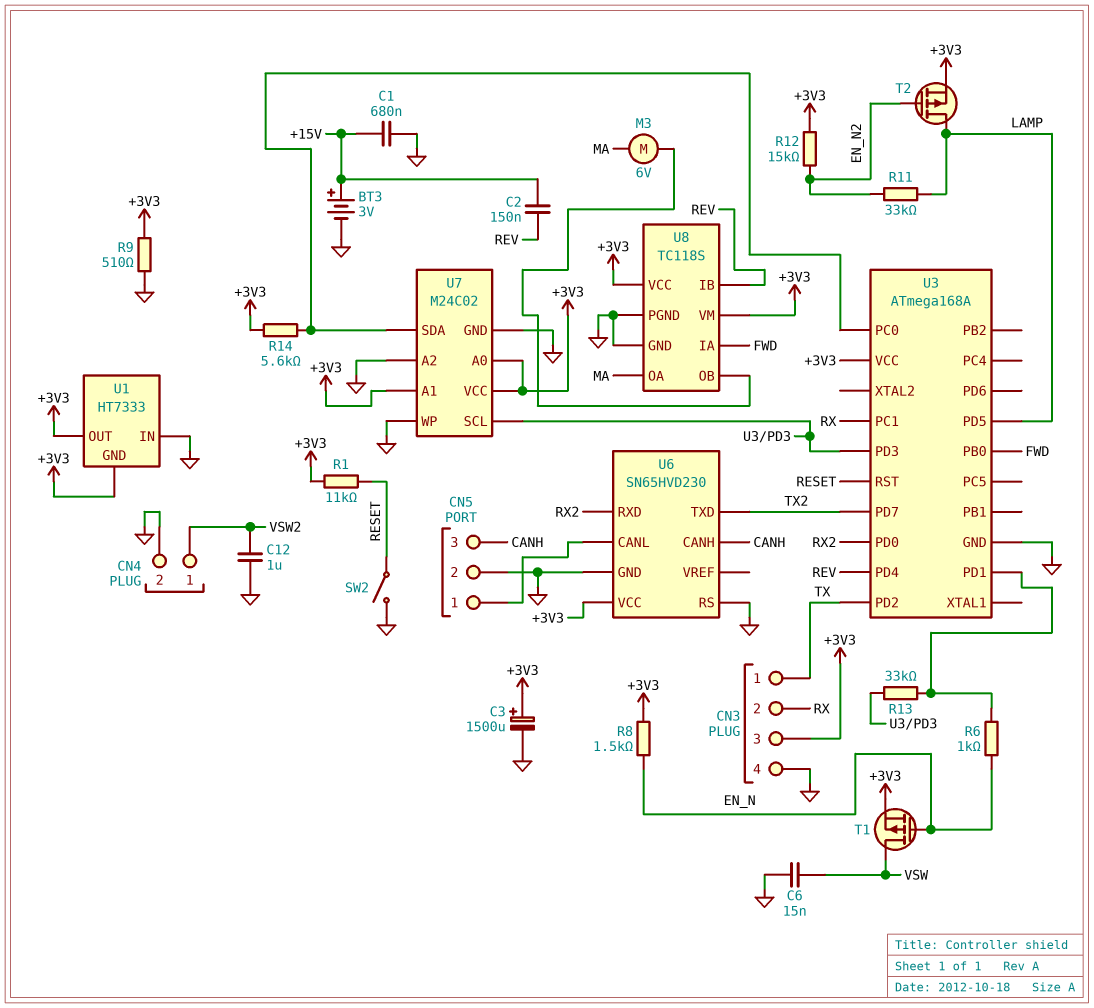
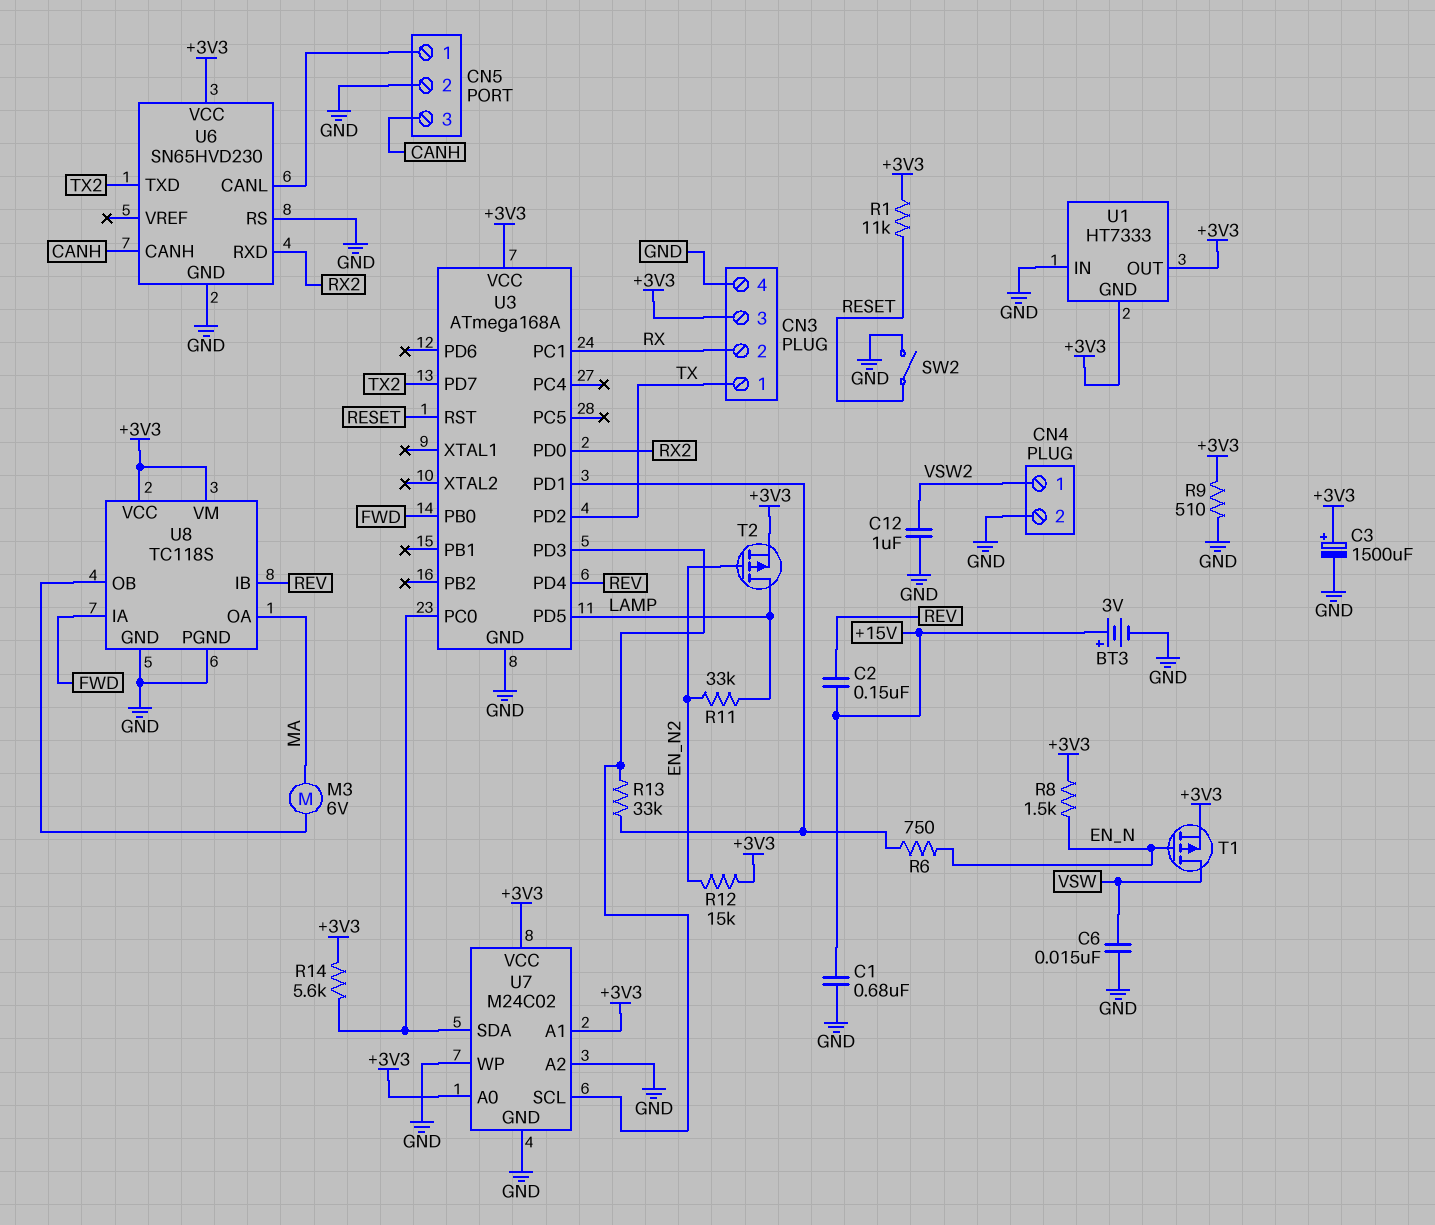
R6: 1k (EN_N, U3/PD1) -> 750 (EN_N, U3/PD1)

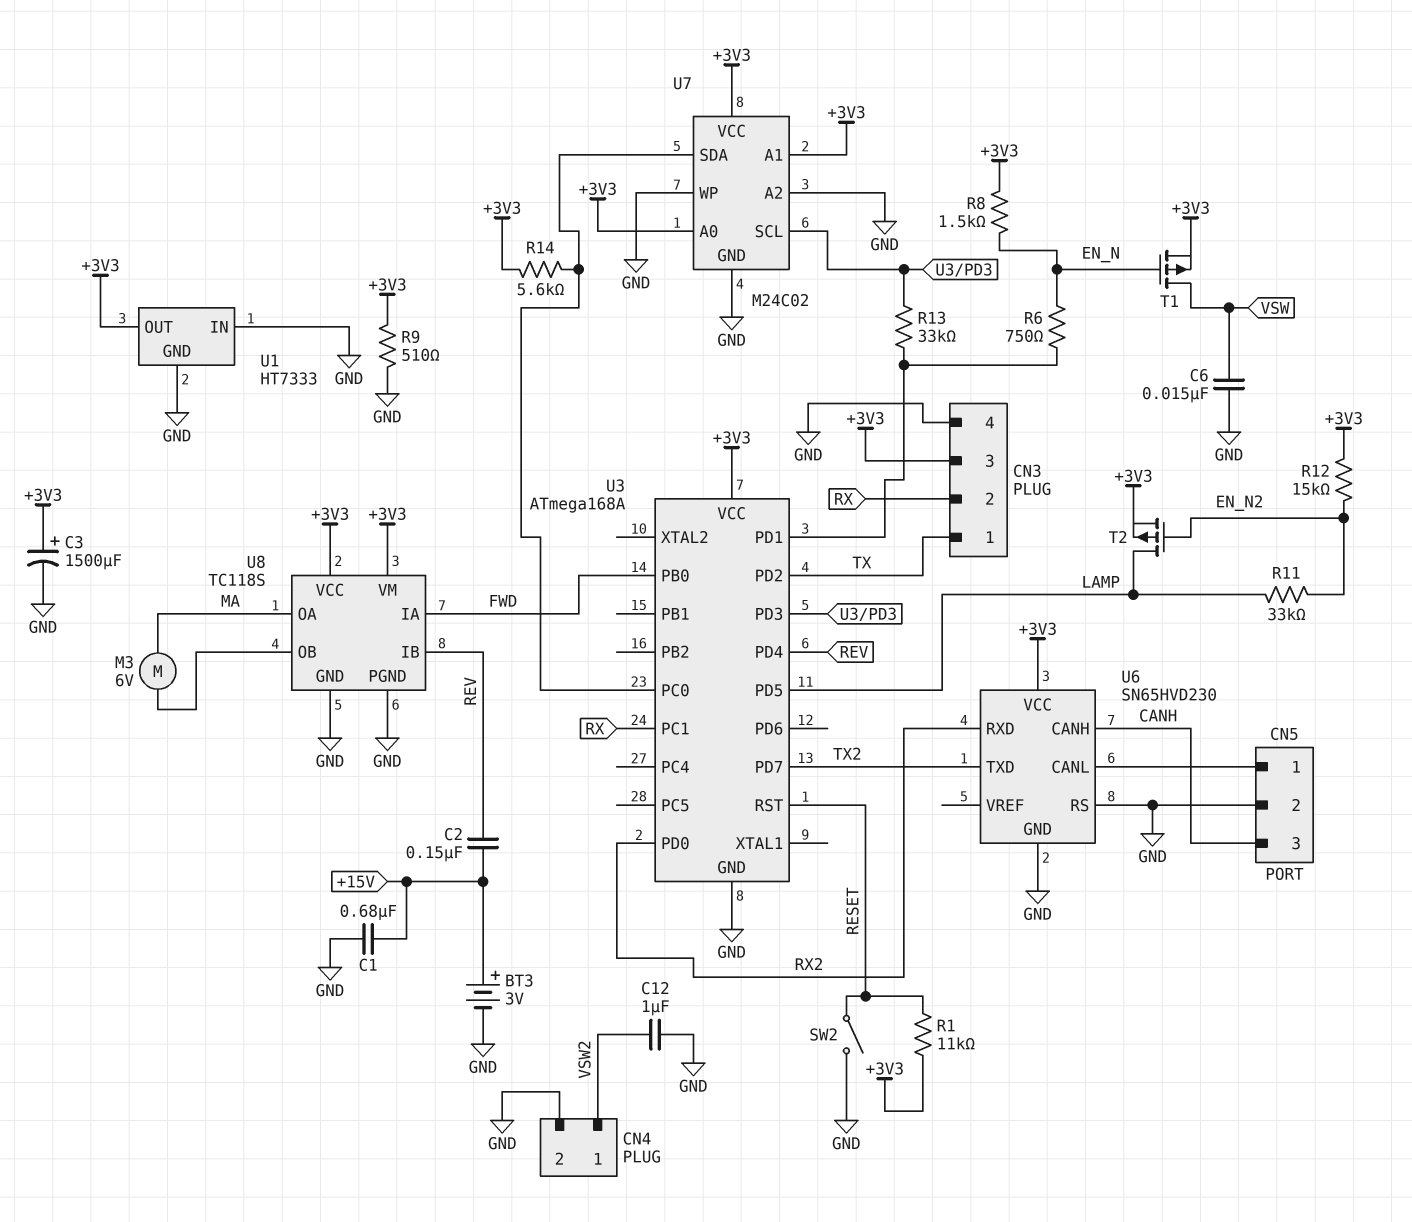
U1 pin GND: +3V3 -> GND

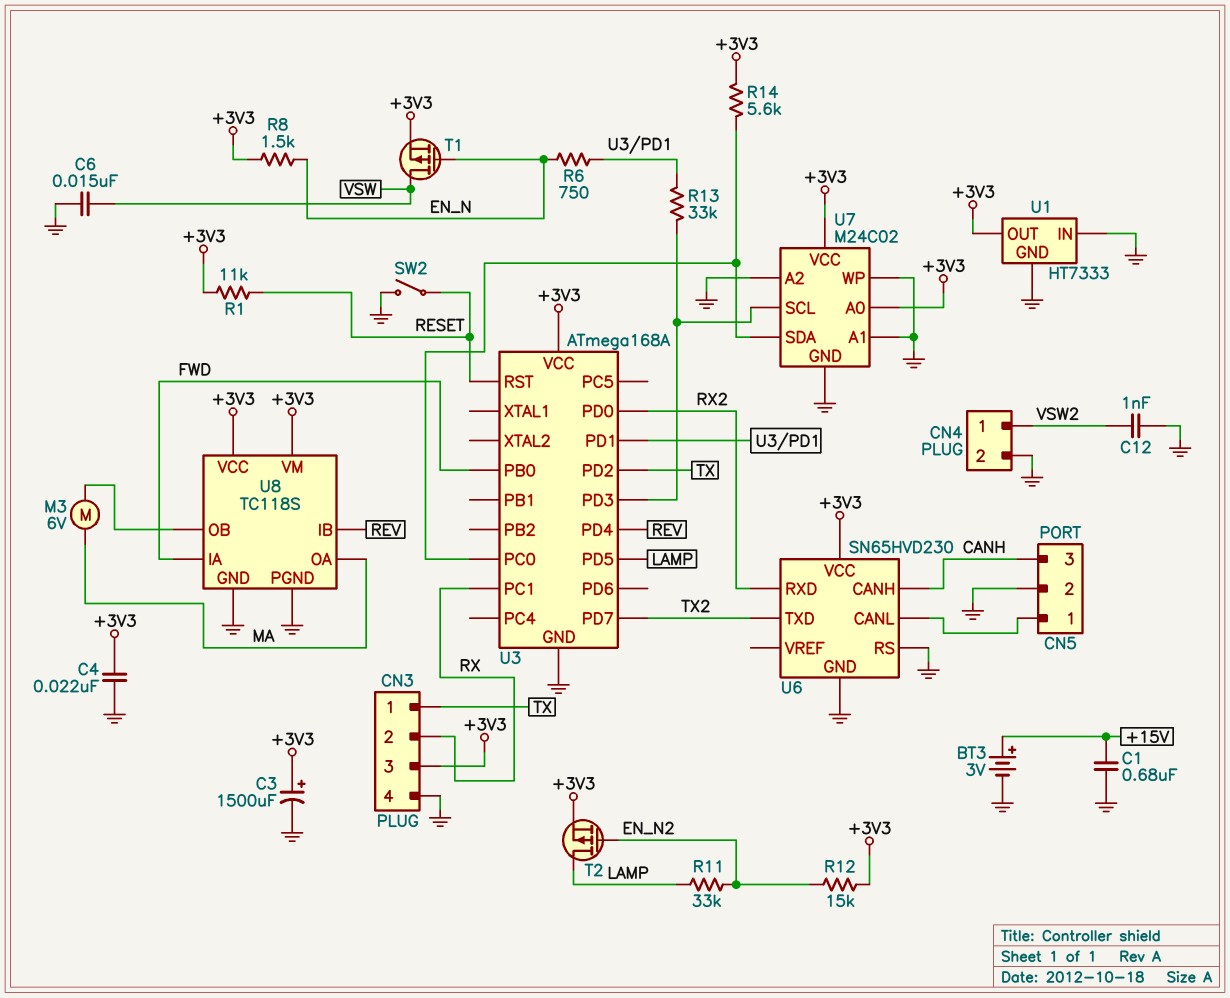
C2: 150nF (+15V, REV) -> none
C4: none -> 22nF (+3V3, GND)
C12: 1uF (GND, VSW2) -> 1nF (GND, VSW2)
R9: 510 (+3V3, GND) -> none
U7 pin A1: +3V3 -> GND

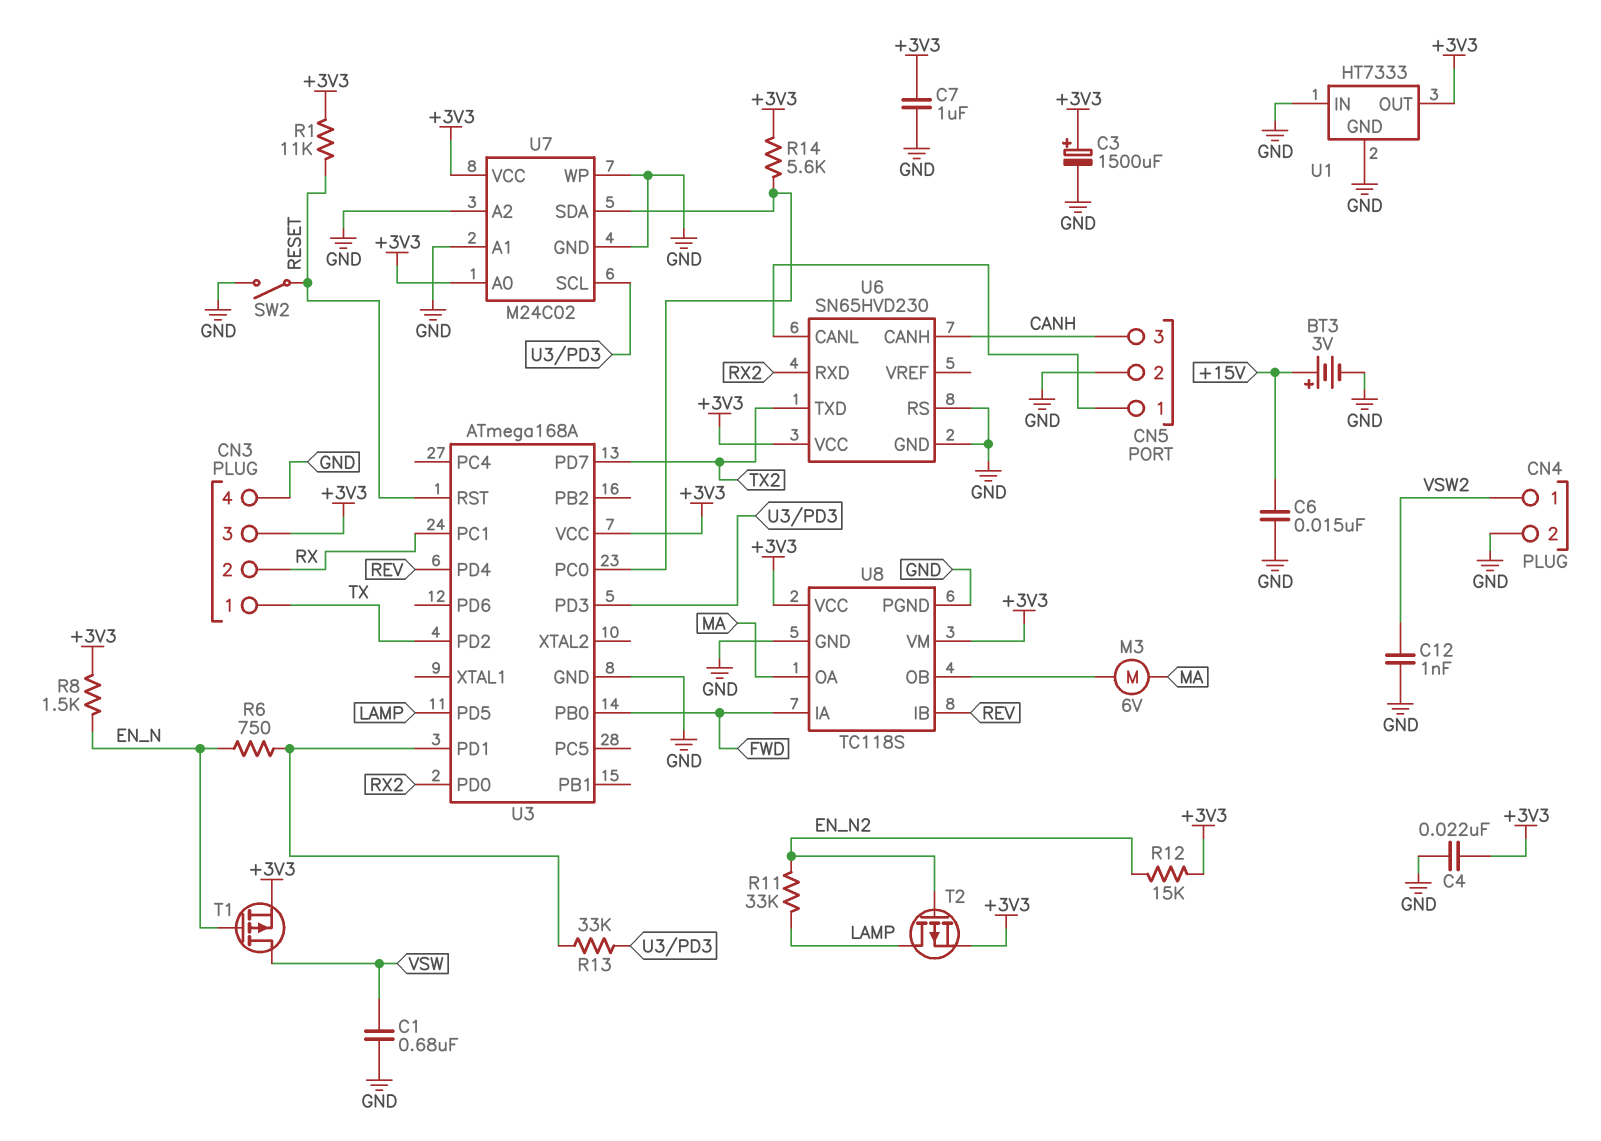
C1: 680nF (+15V, GND) -> 680nF (GND, VSW)
C6: 15nF (GND, VSW) -> 15nF (+15V, GND)
C7: none -> 1uF (+3V3, GND)

